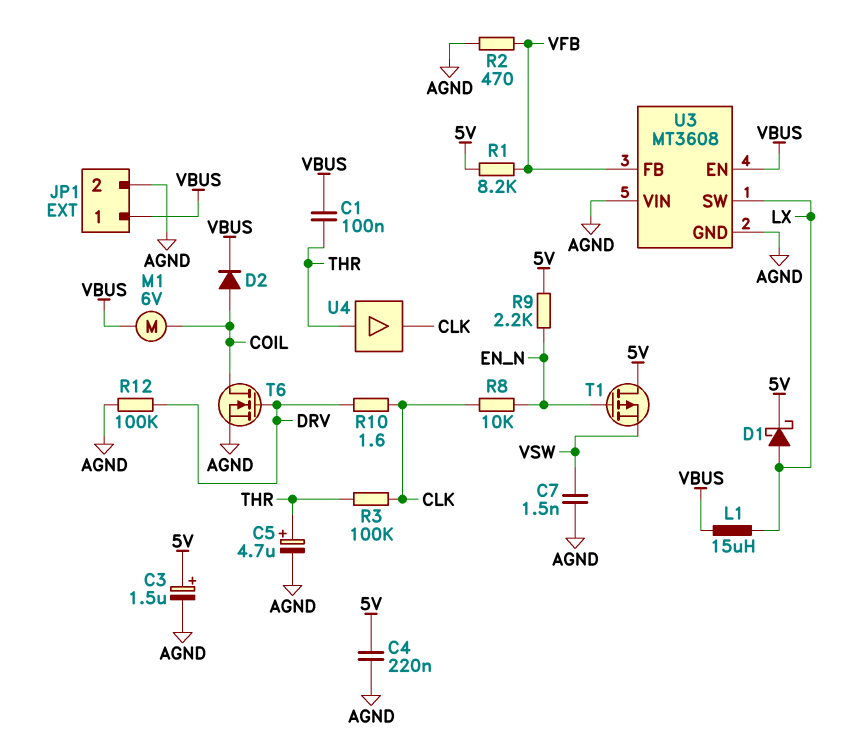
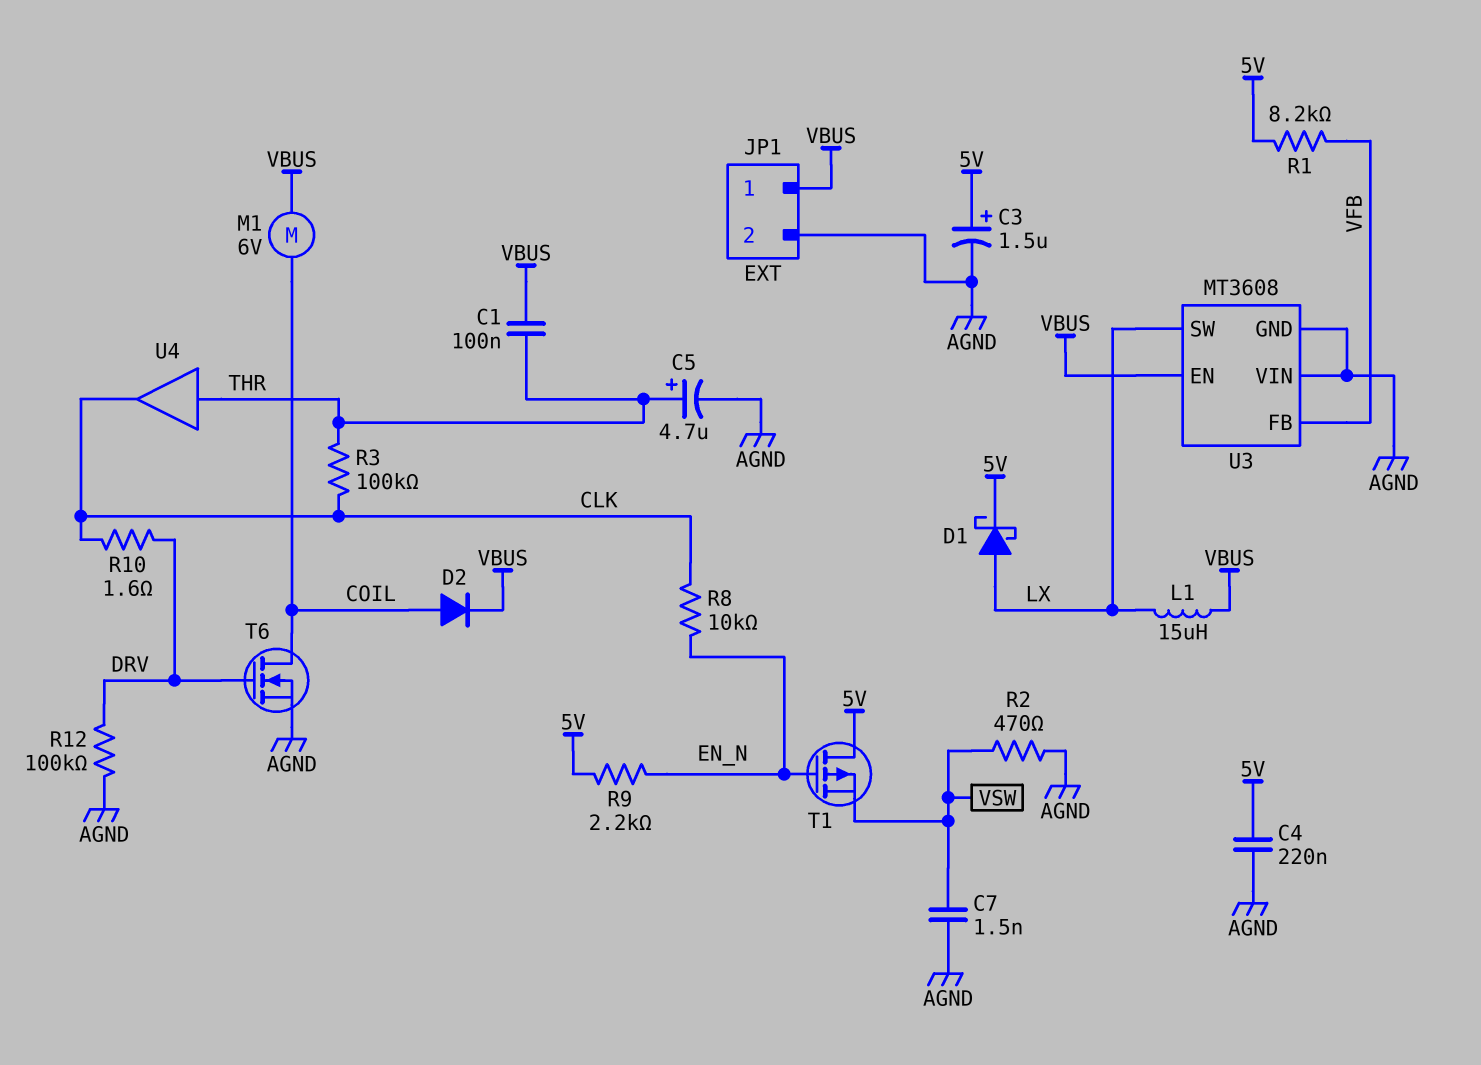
R2: 470 (AGND, VFB) -> 470 (AGND, VSW)

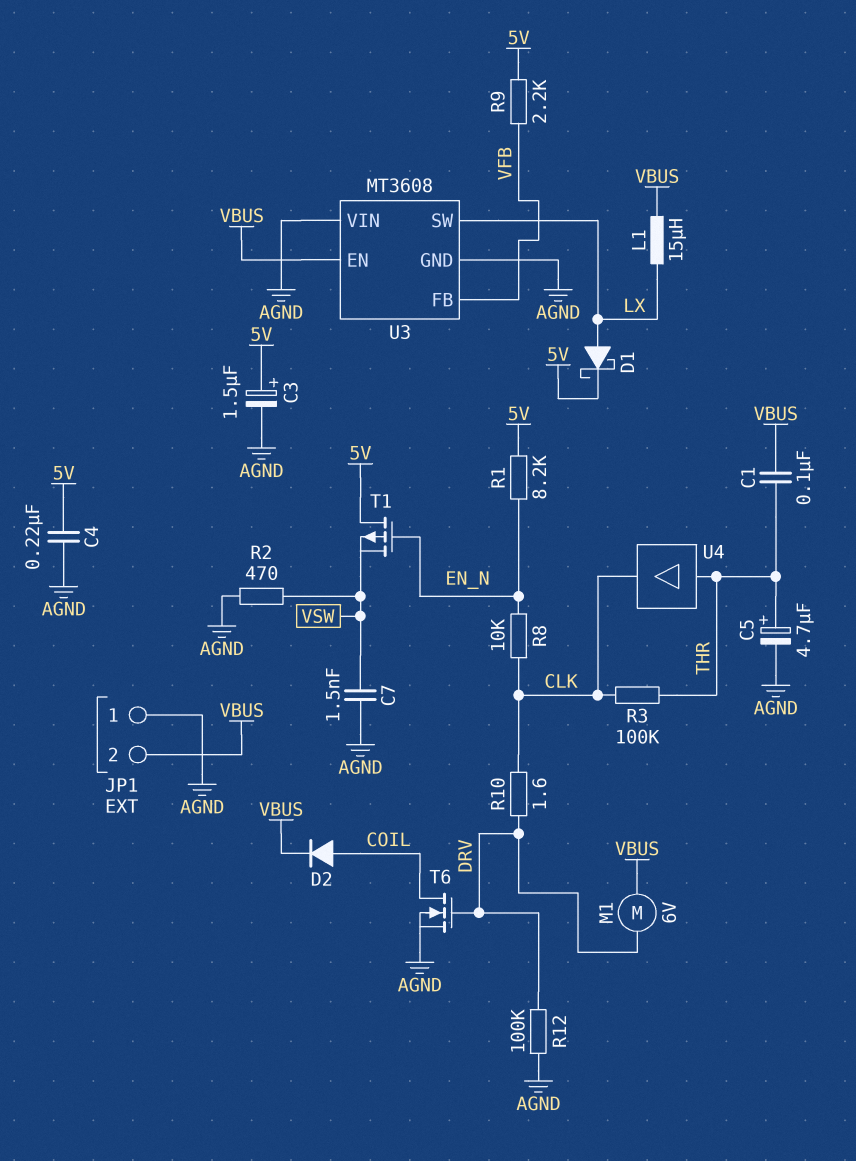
JP1 pin 1: VBUS -> AGND
JP1 pin 2: AGND -> VBUS
M1: motor 6V (COIL, VBUS) -> motor 6V (DRV, VBUS)
R1: 8.2k (5V, VFB) -> 8.2k (5V, EN_N)
R9: 2.2k (5V, EN_N) -> 2.2k (5V, VFB)

